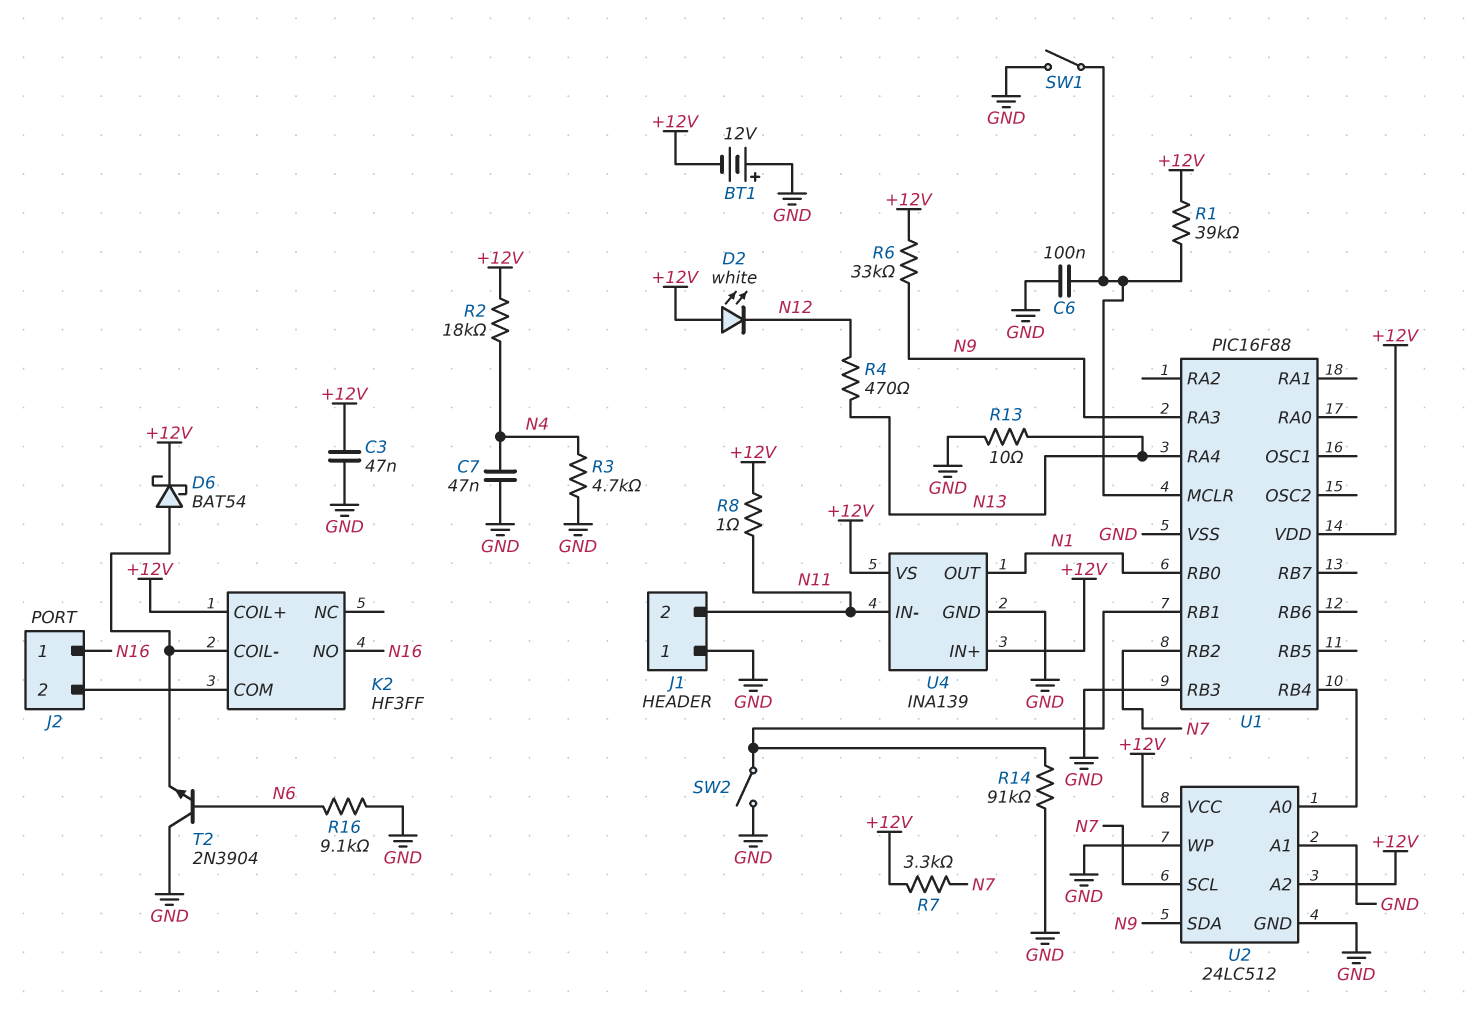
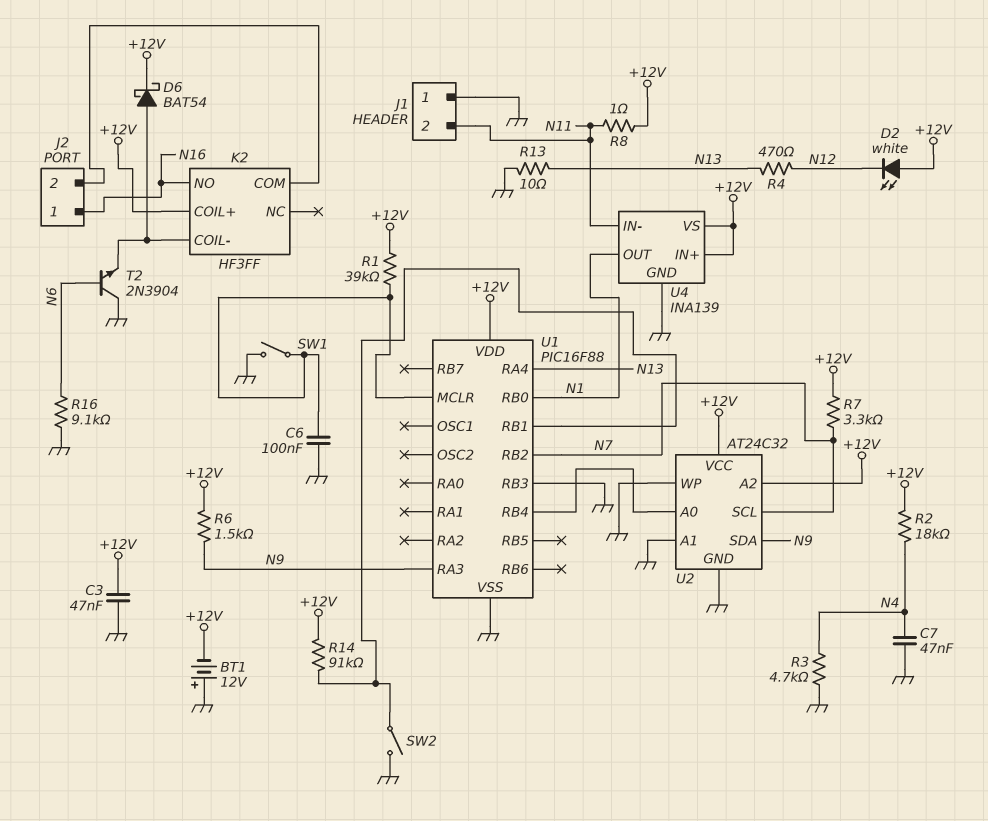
R6: 33k (+12V, N9) -> 1.5k (+12V, N9)
R14: 91k (GND, U1/RB1) -> 91k (+12V, U1/RB1)
U2: 24LC512 -> AT24C32

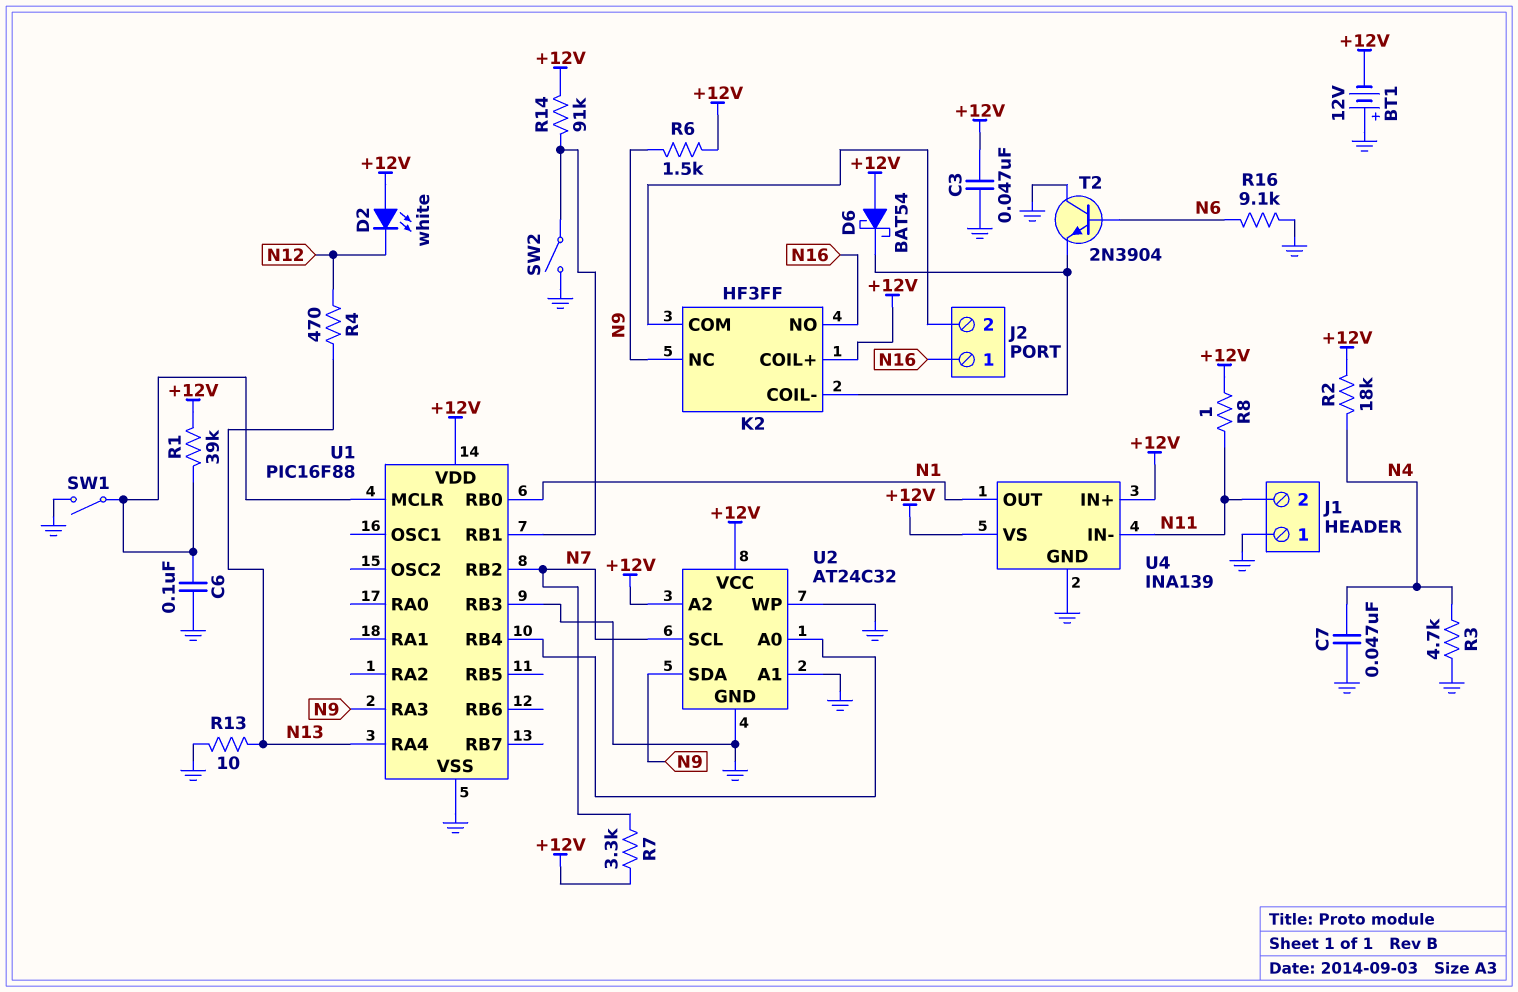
D6: schottky BAT54 (A K2/COIL-, K +12V) -> schottky BAT54 (A +12V, K K2/COIL-)
K2 pin NC: none -> N9

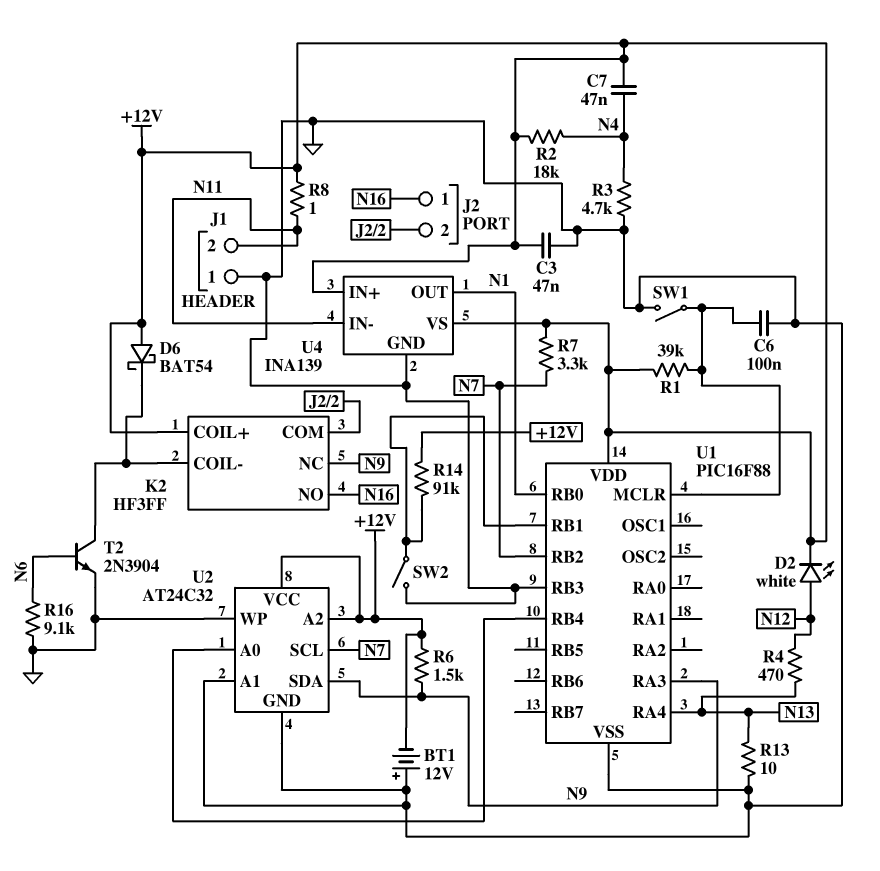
C7: 47nF (GND, N4) -> 47nF (+12V, N4)
D2: LED white (A +12V, K N12) -> LED white (A N12, K +12V)
T2: NPN 2N3904 (B N6, C GND, E K2/COIL-) -> NPN 2N3904 (B N6, C K2/COIL-, E GND)

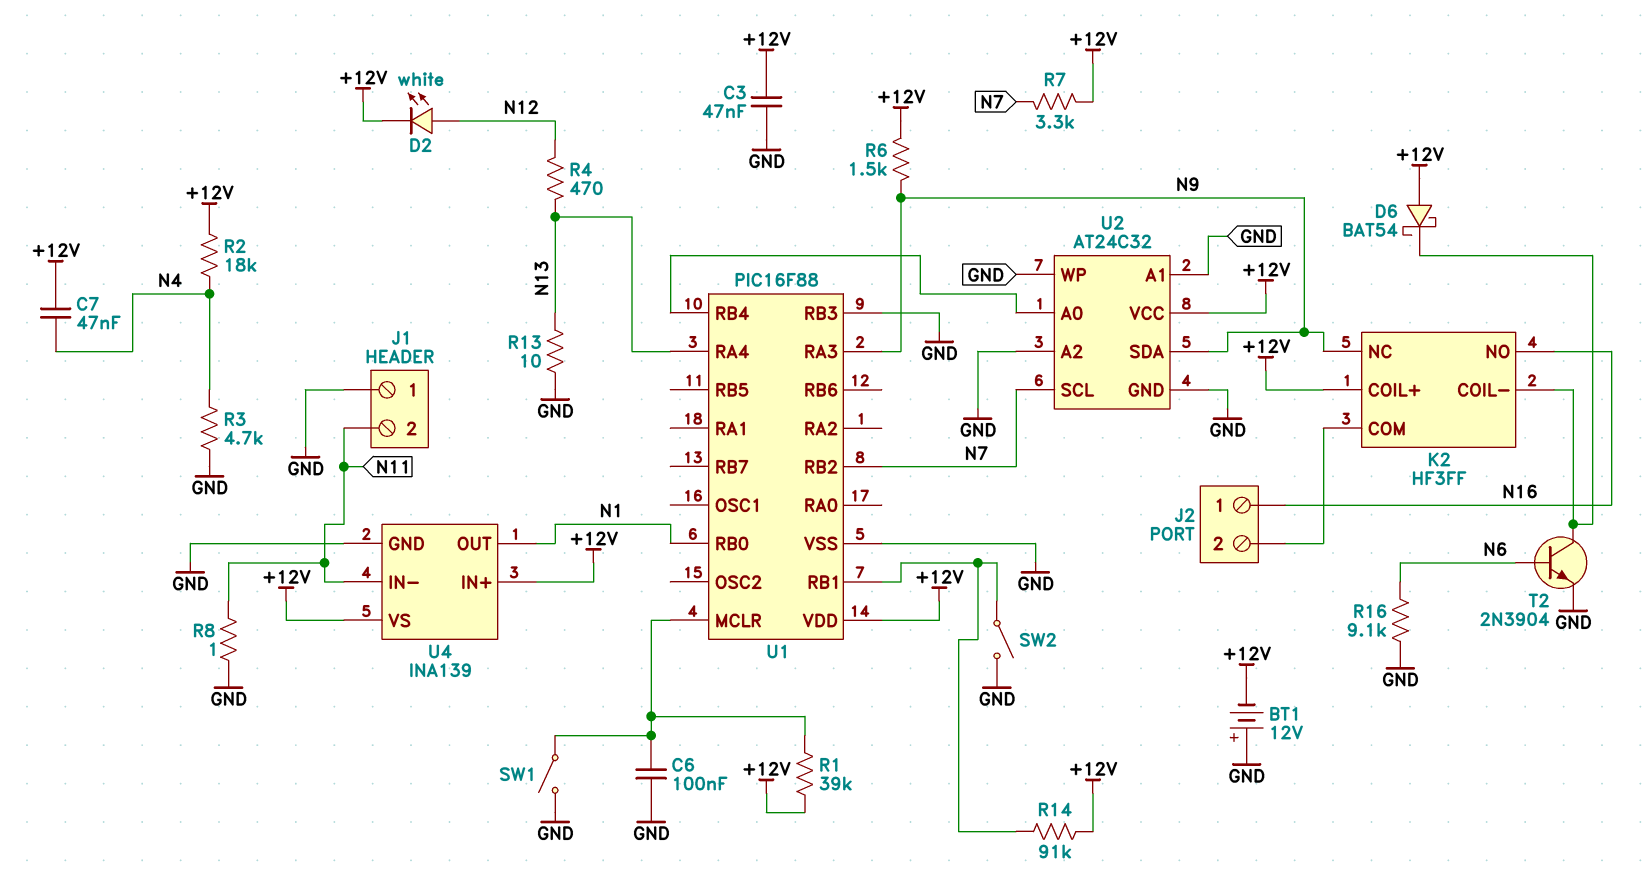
R8: 1 (+12V, N11) -> 1 (GND, N11)
U2 pin A2: +12V -> GND

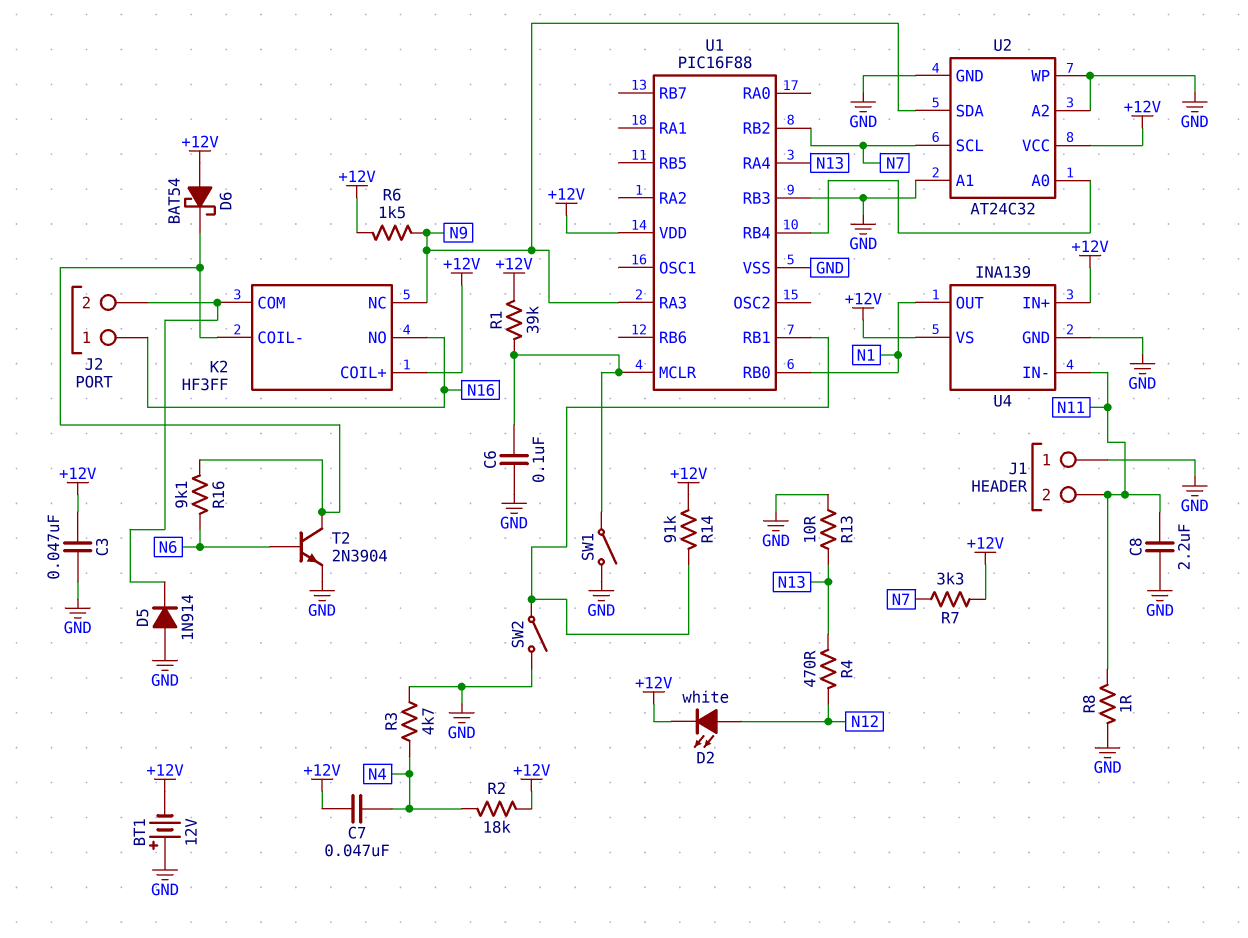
C8: none -> 2.2uF (GND, N11)
D5: none -> diode 1N914 (A GND, K J2/2)
R16: 9.1k (GND, N6) -> 9.1k (K2/COIL-, N6)

